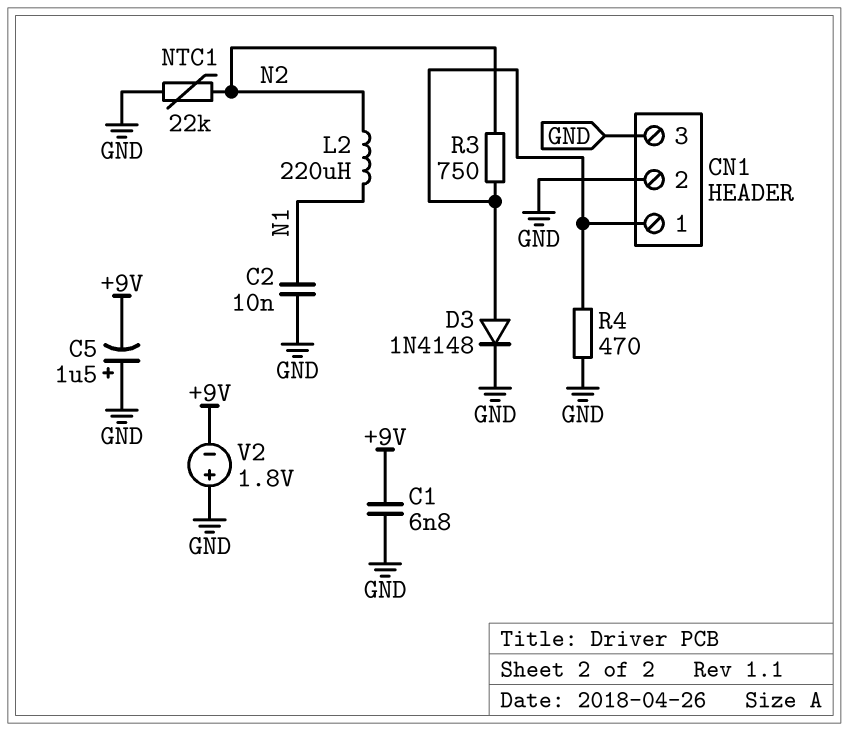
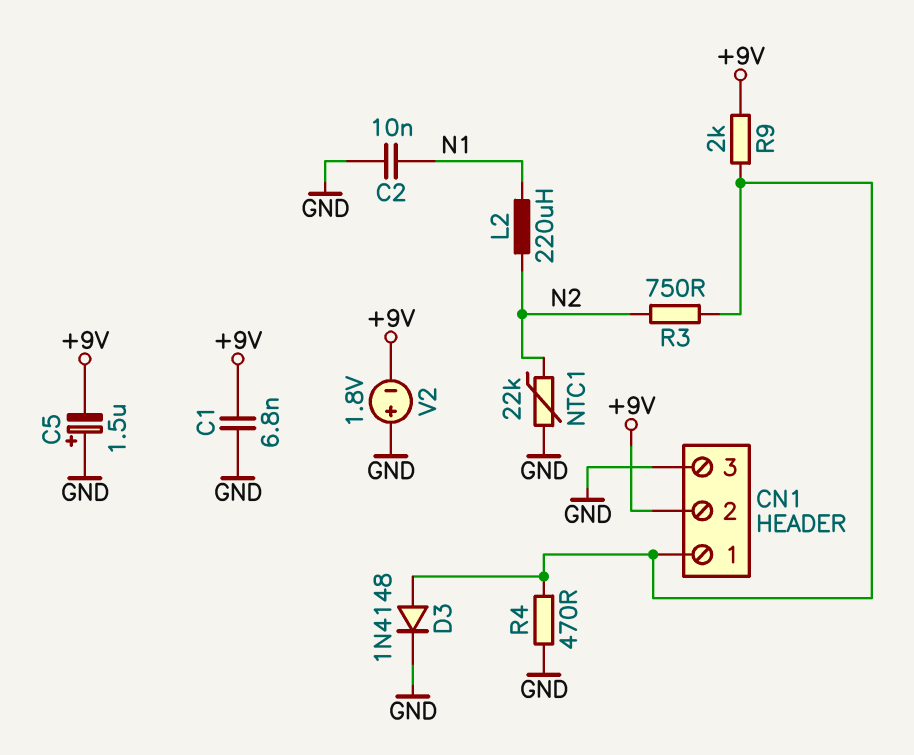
CN1 pin 2: GND -> +9V
R9: none -> 2k (+9V, CN1/1)

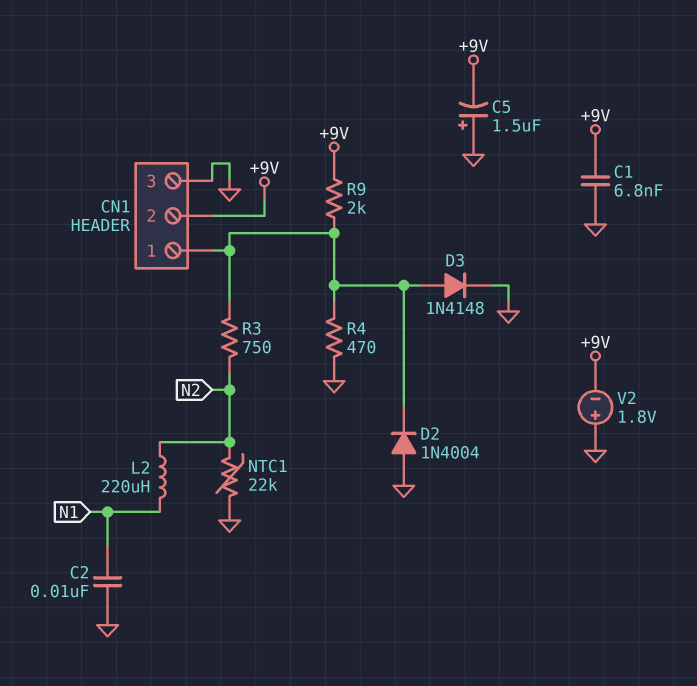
D2: none -> diode 1N4004 (A GND, K CN1/1)

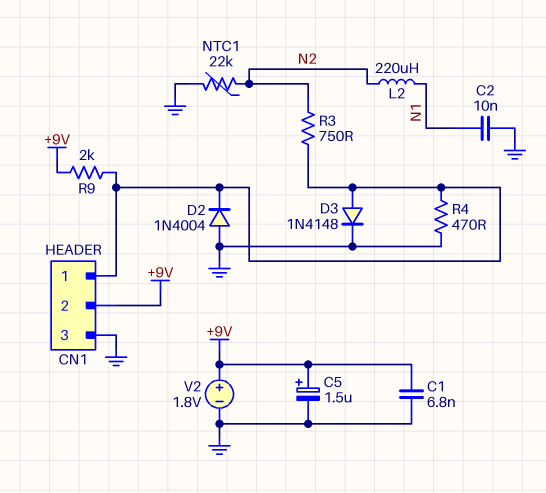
C5: 1.5uF (plus GND, minus +9V) -> 1.5uF (plus +9V, minus GND)
V2: 1.8V (plus GND, minus +9V) -> 1.8V (plus +9V, minus GND)

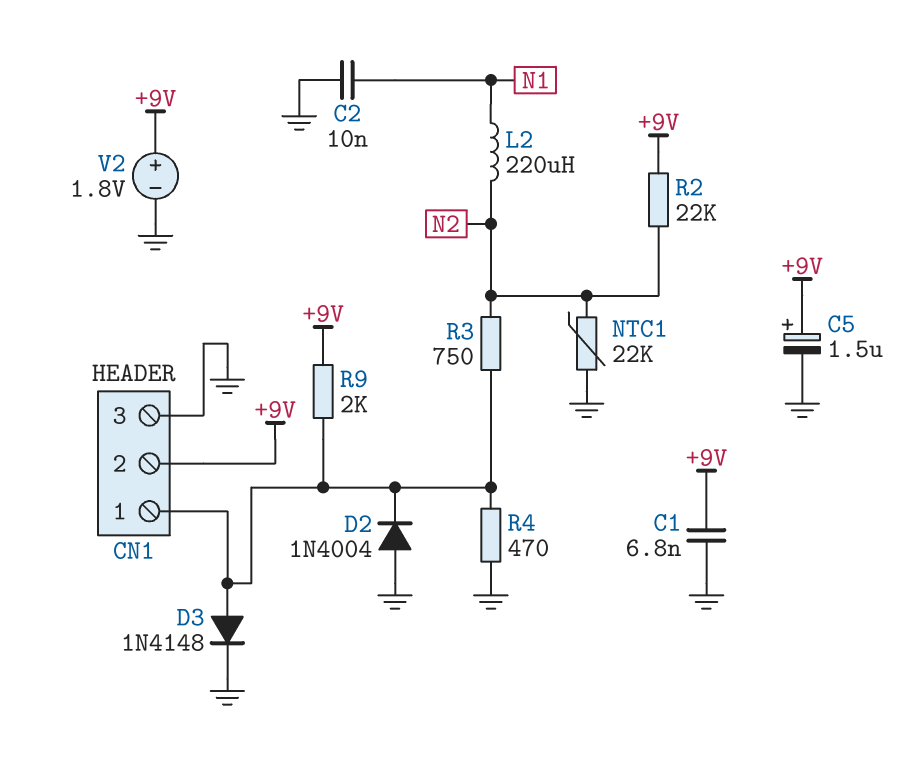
R2: none -> 22k (+9V, N2)

